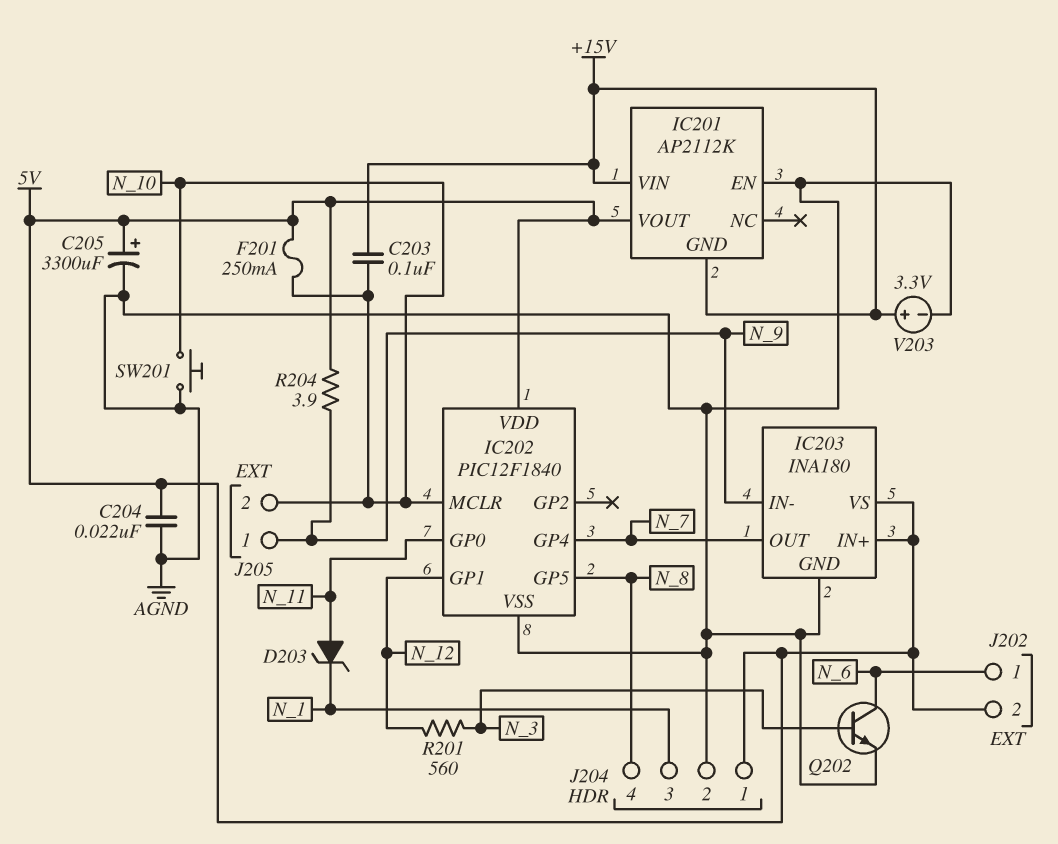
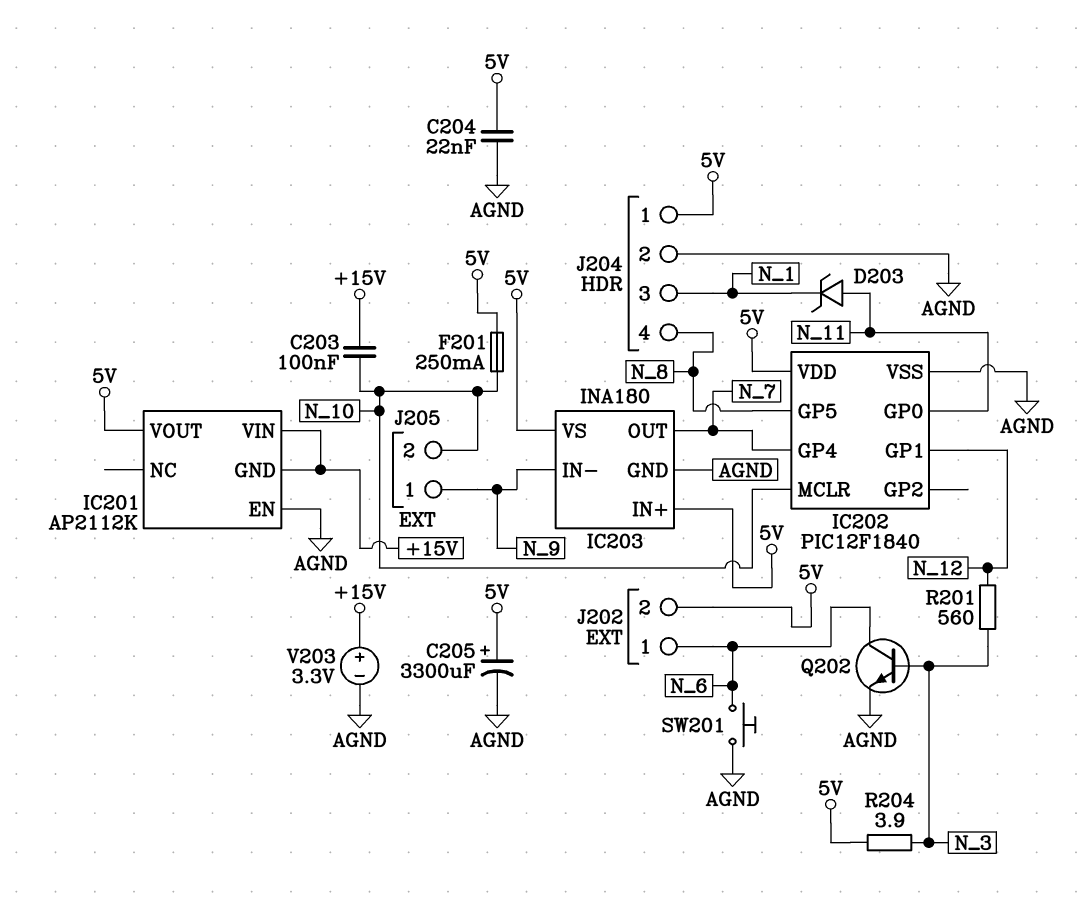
R204: 3.9 (5V, N_9) -> 3.9 (5V, N_3)
SW201: button (AGND, N_10) -> button (AGND, N_6)

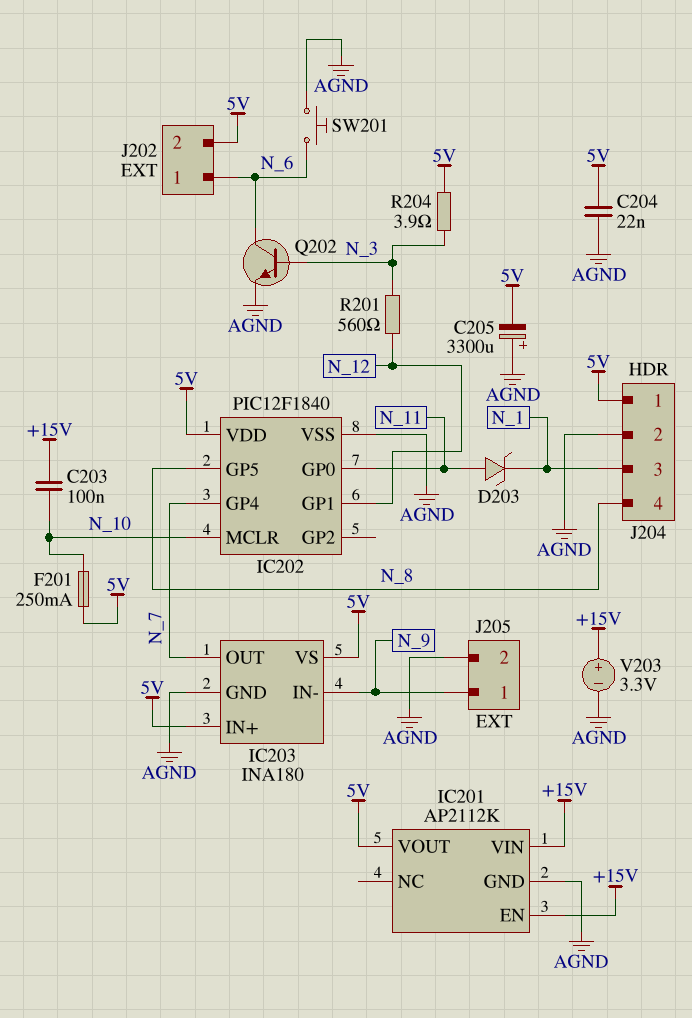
C205: 3300uF (plus 5V, minus AGND) -> 3300uF (plus AGND, minus 5V)
IC201 pin EN: AGND -> +15V
IC201 pin GND: +15V -> AGND
J205 pin 2: N_10 -> AGND

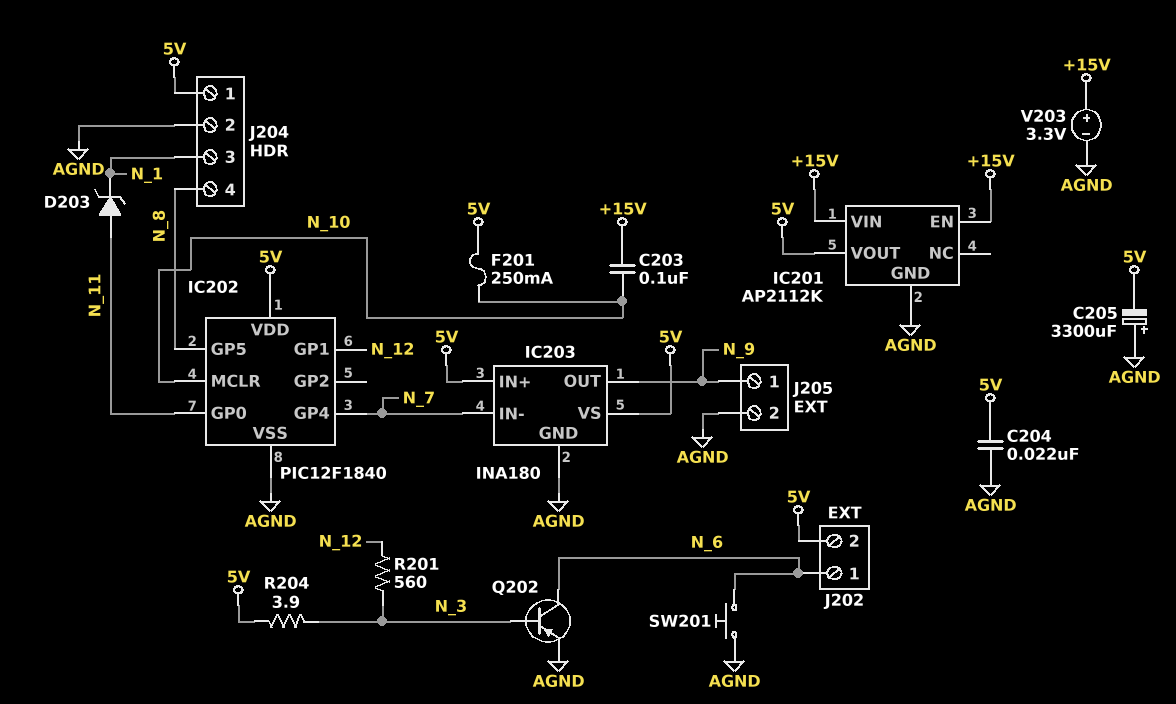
IC203 pin IN-: N_9 -> N_7
IC203 pin OUT: N_7 -> N_9
Q202: NPN (B N_3, C N_6, E AGND) -> PNP (B N_3, C N_6, E AGND)

